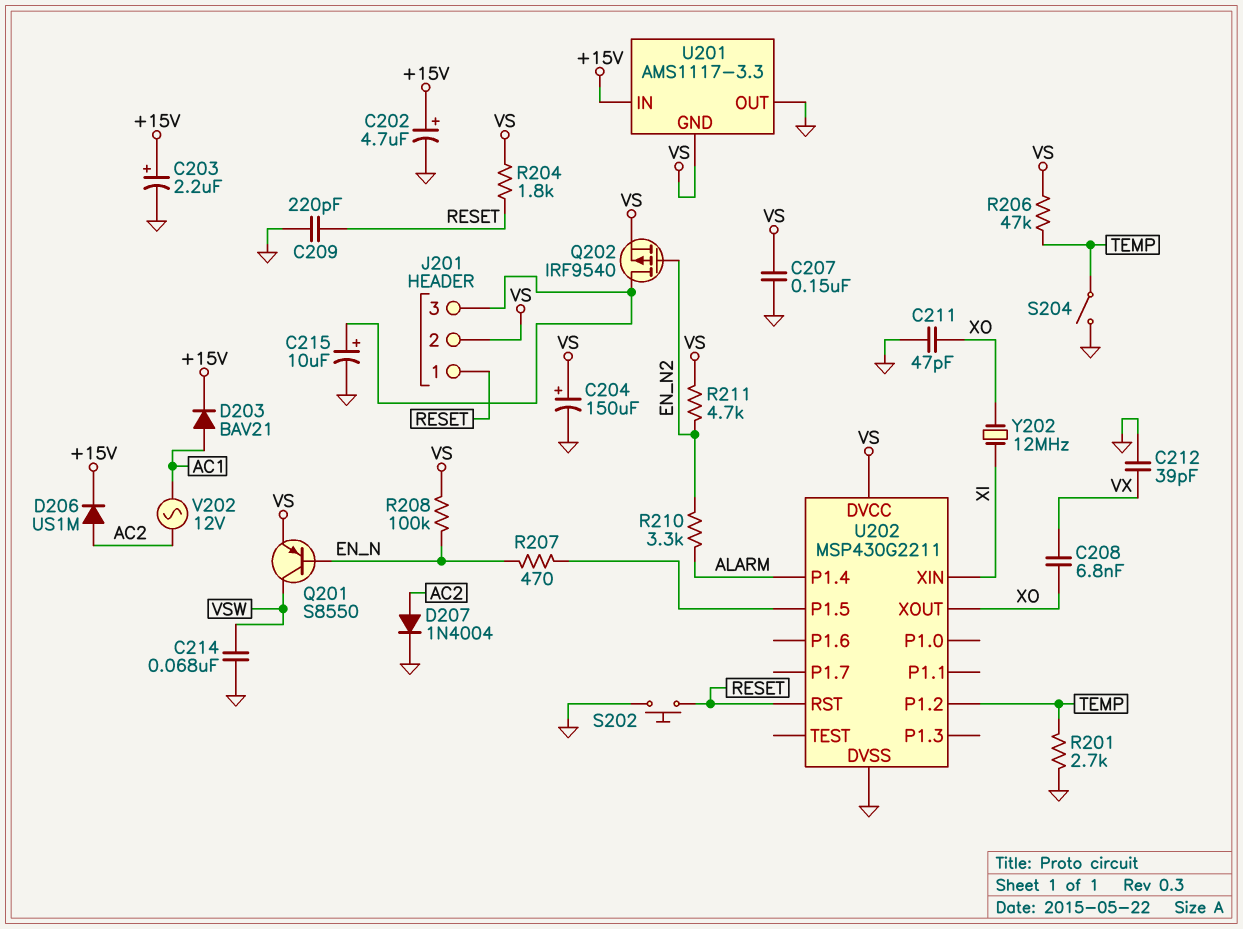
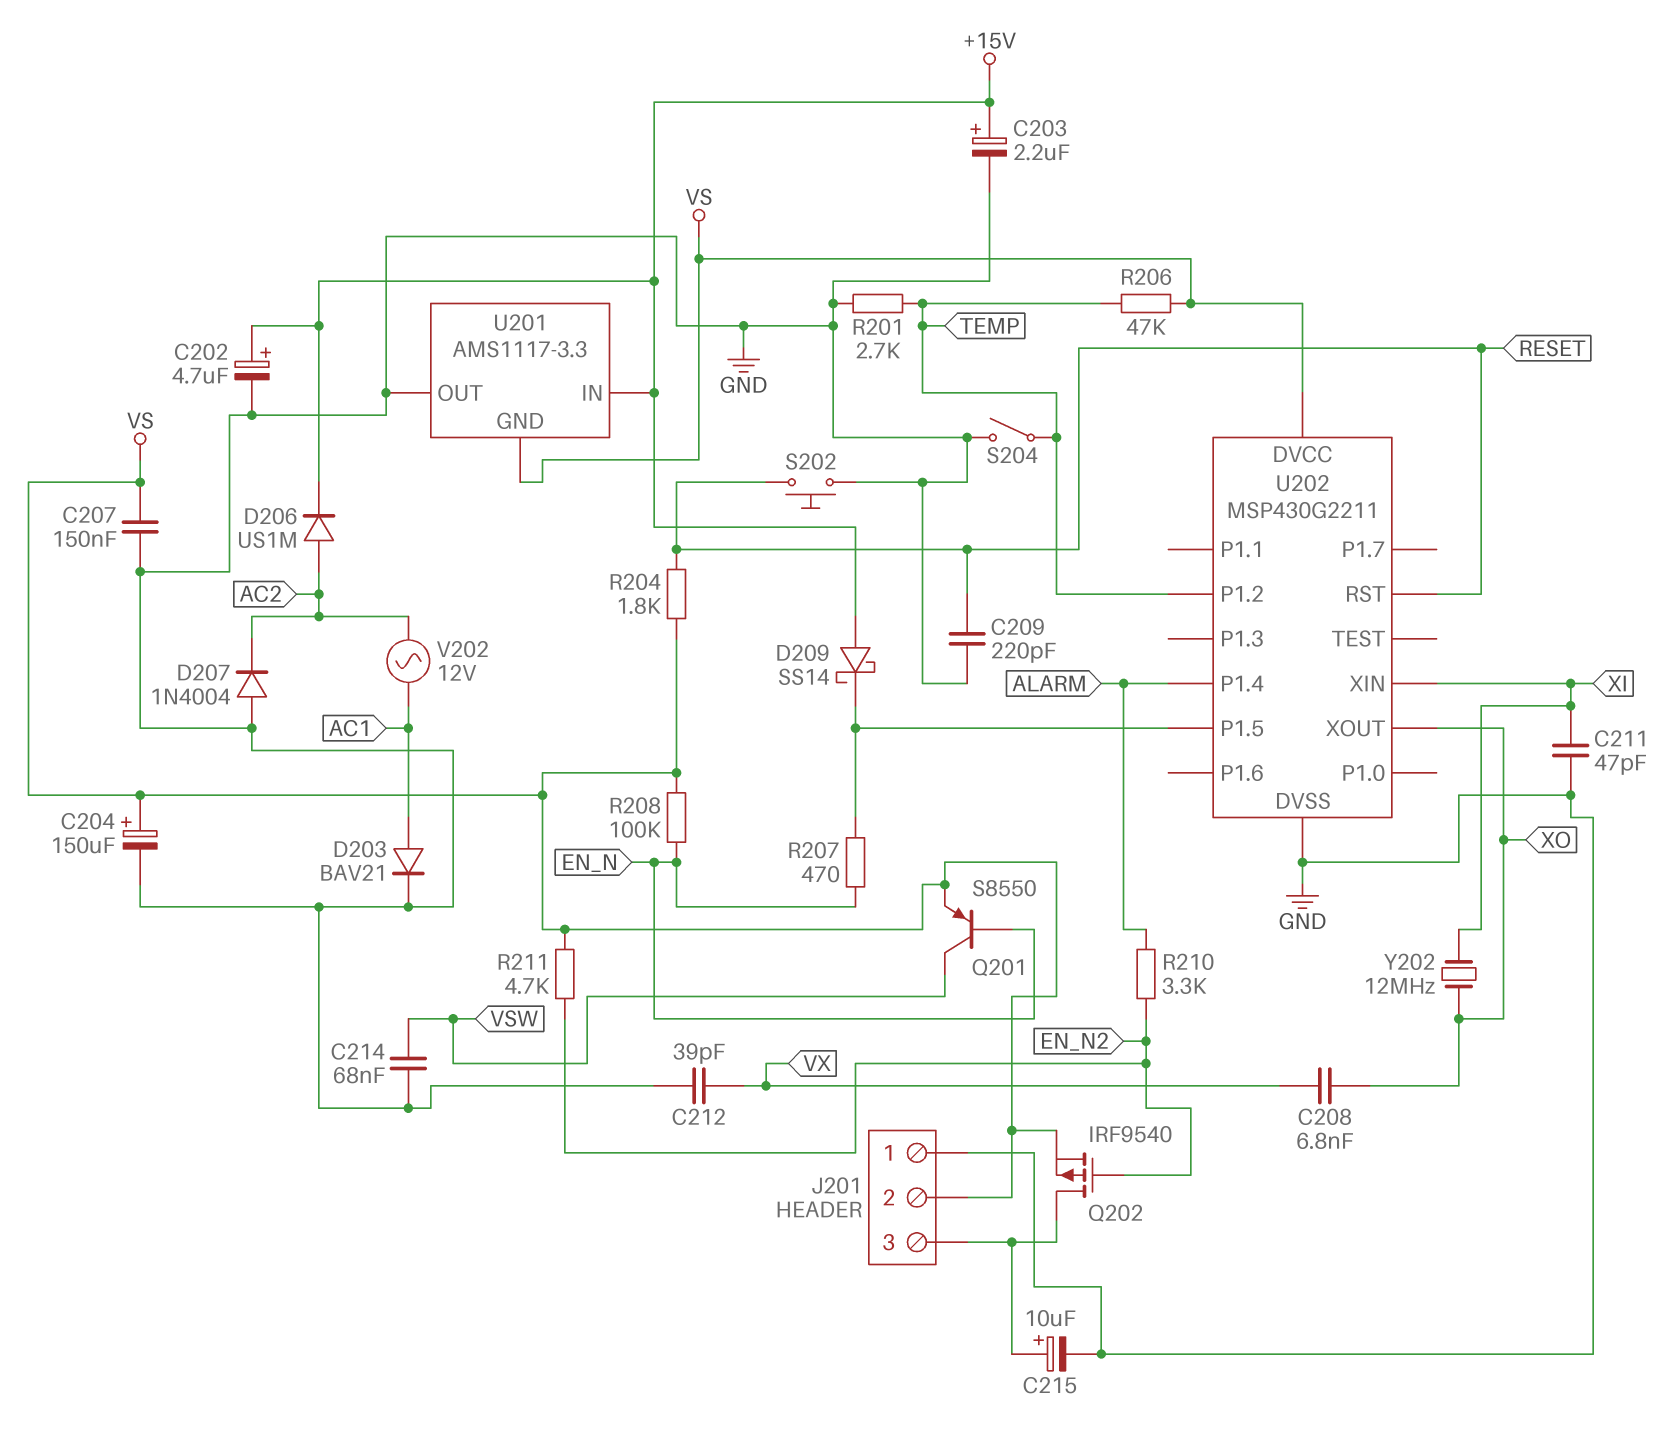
C211: 47pF (GND, XO) -> 47pF (GND, XI)
D203: diode BAV21 (A AC1, K +15V) -> diode BAV21 (A AC1, K GND)
D207: diode 1N4004 (A AC2, K GND) -> diode 1N4004 (A GND, K AC2)
D209: none -> schottky SS14 (A +15V, K U202/P1.5)
J201 pin 1: RESET -> GND

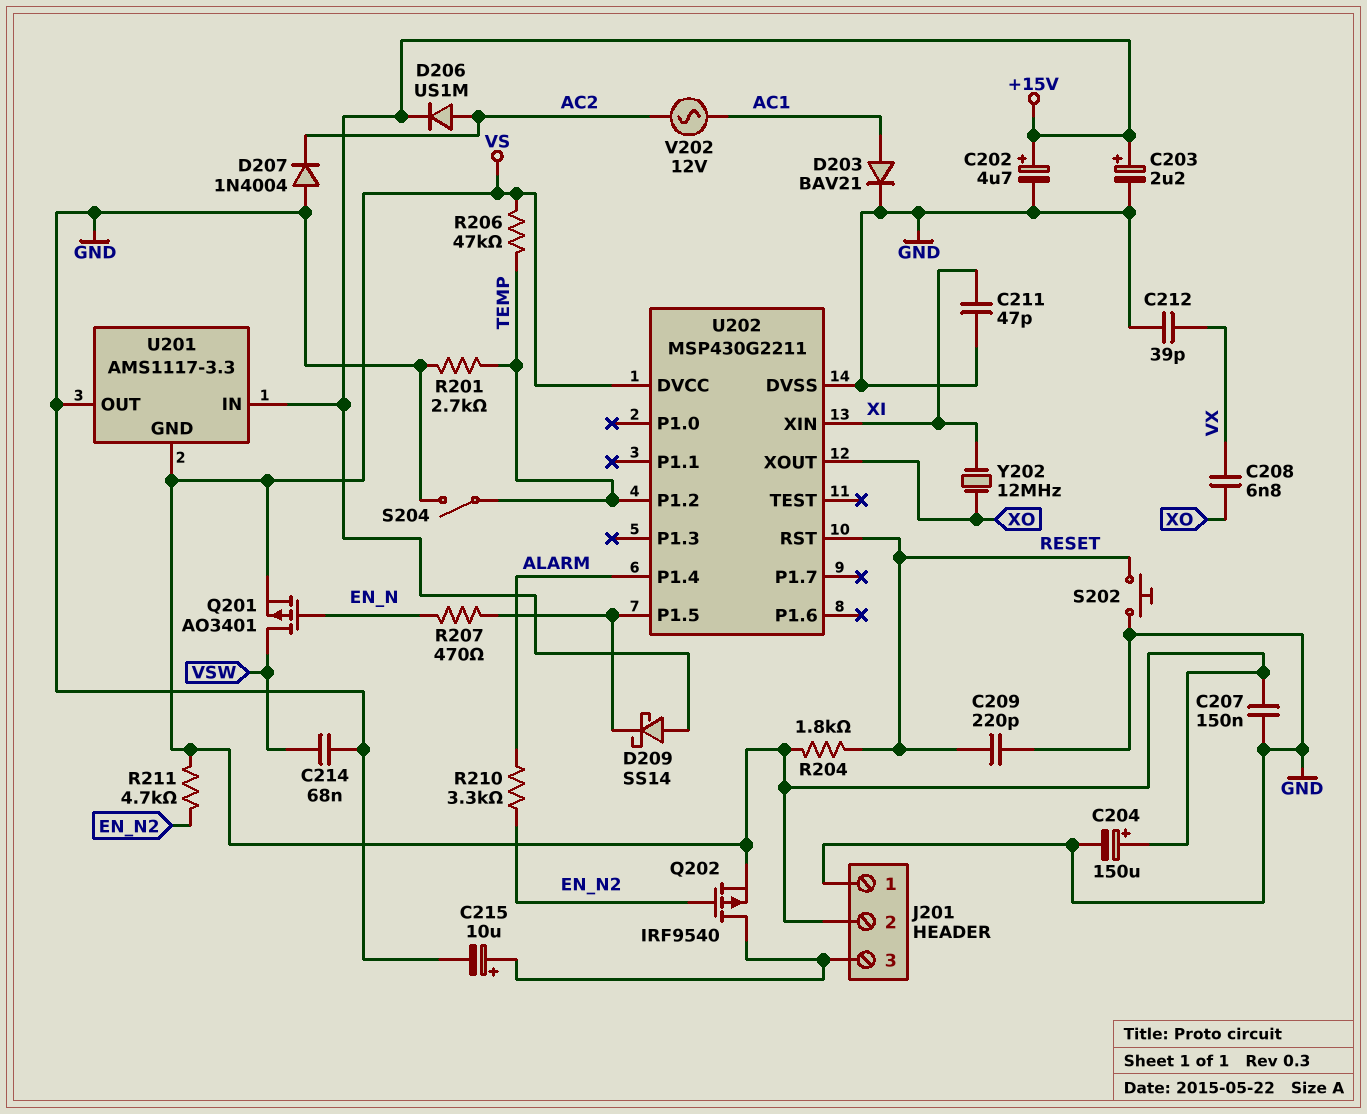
Q201: PNP S8550 (B EN_N, C VSW, E VS) -> PMOS AO3401 (G EN_N, D VSW, S VS)
R208: 100k (EN_N, VS) -> none

